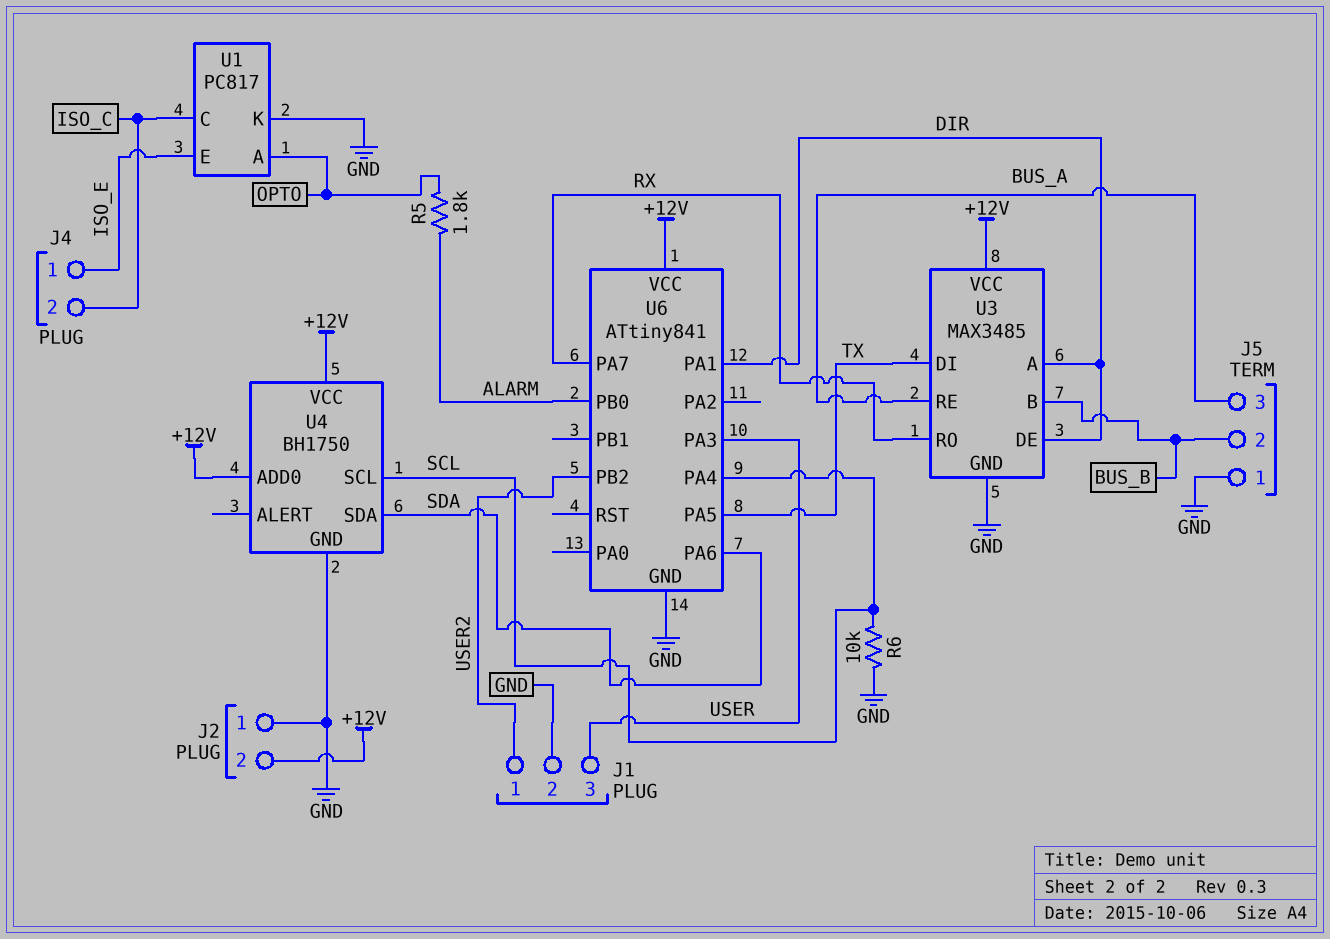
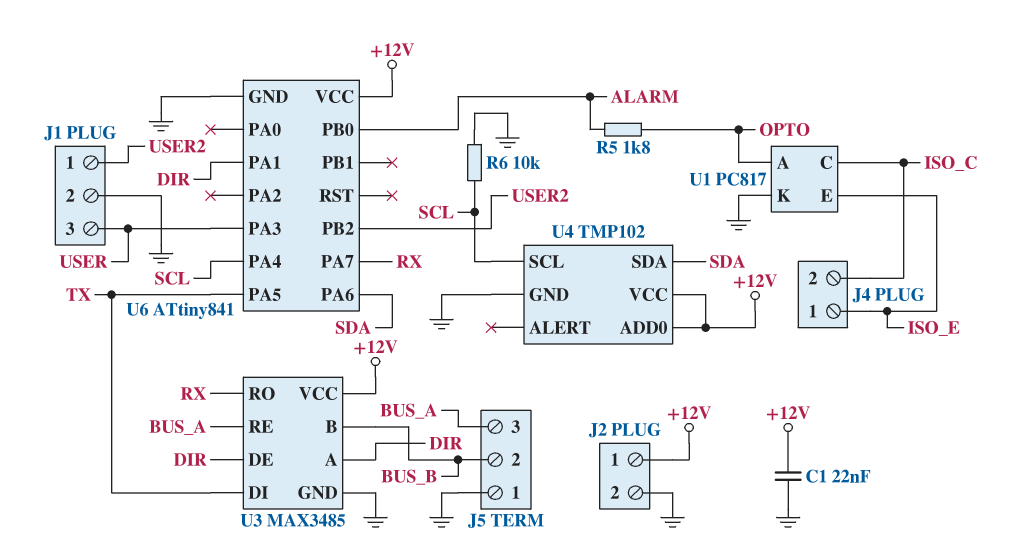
C1: none -> 22nF (+12V, GND)
J2 pin 1: GND -> +12V
J2 pin 2: +12V -> GND
U4: BH1750 -> TMP102

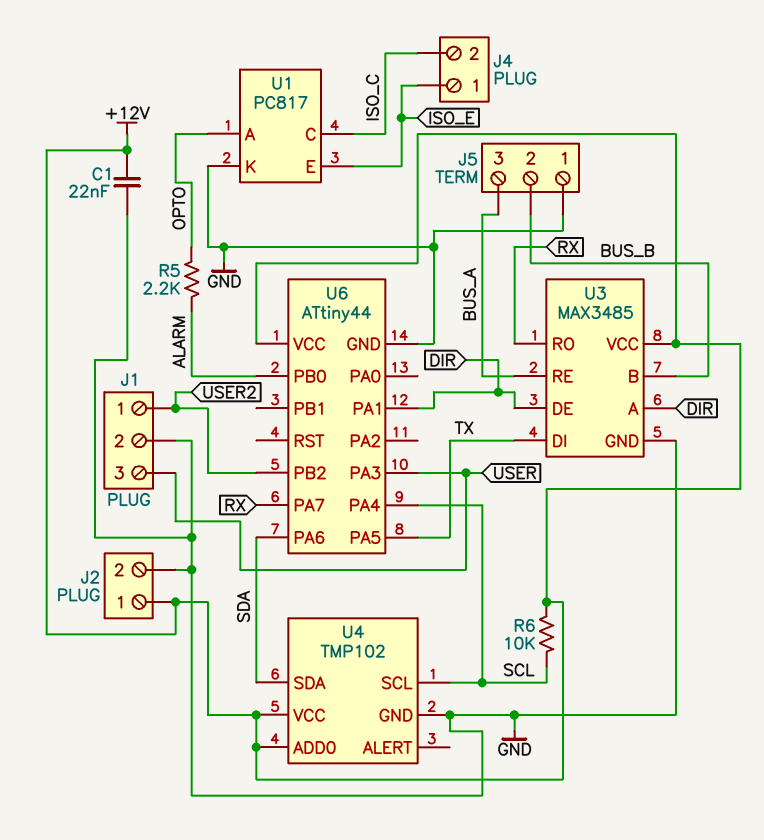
R5: 1.8k (ALARM, OPTO) -> 2.2k (ALARM, OPTO)
R6: 10k (GND, SCL) -> 10k (+12V, SCL)
U6: ATtiny841 -> ATtiny44

